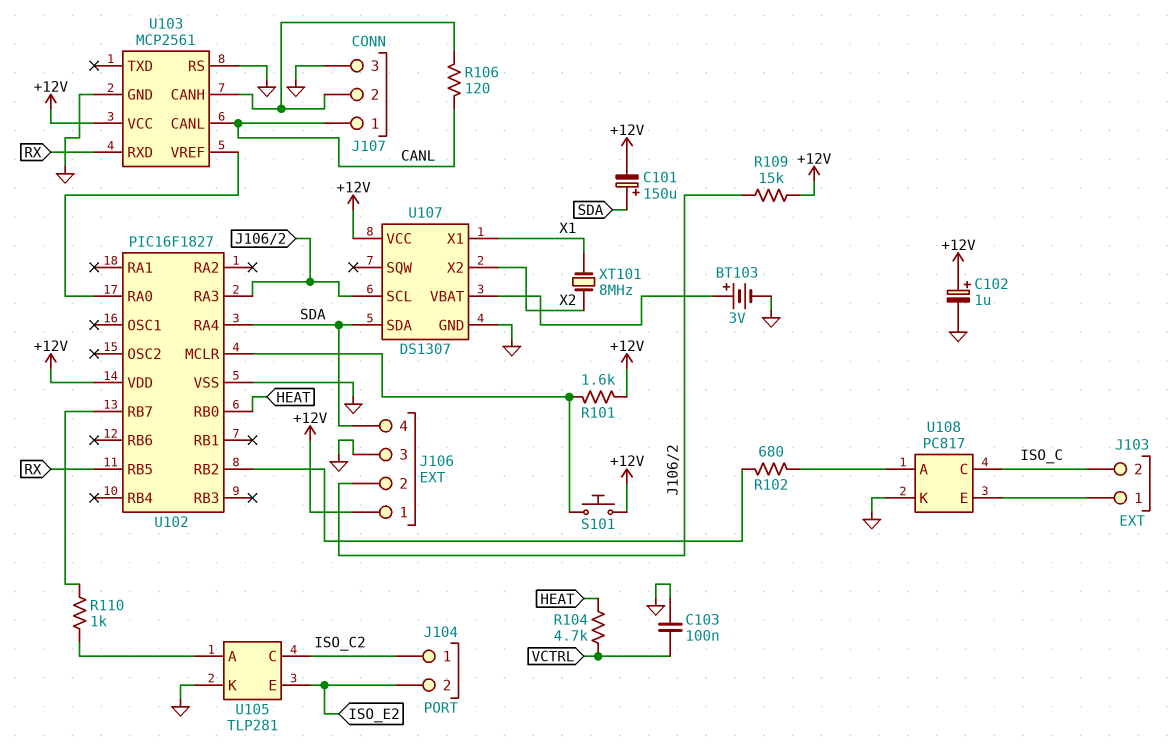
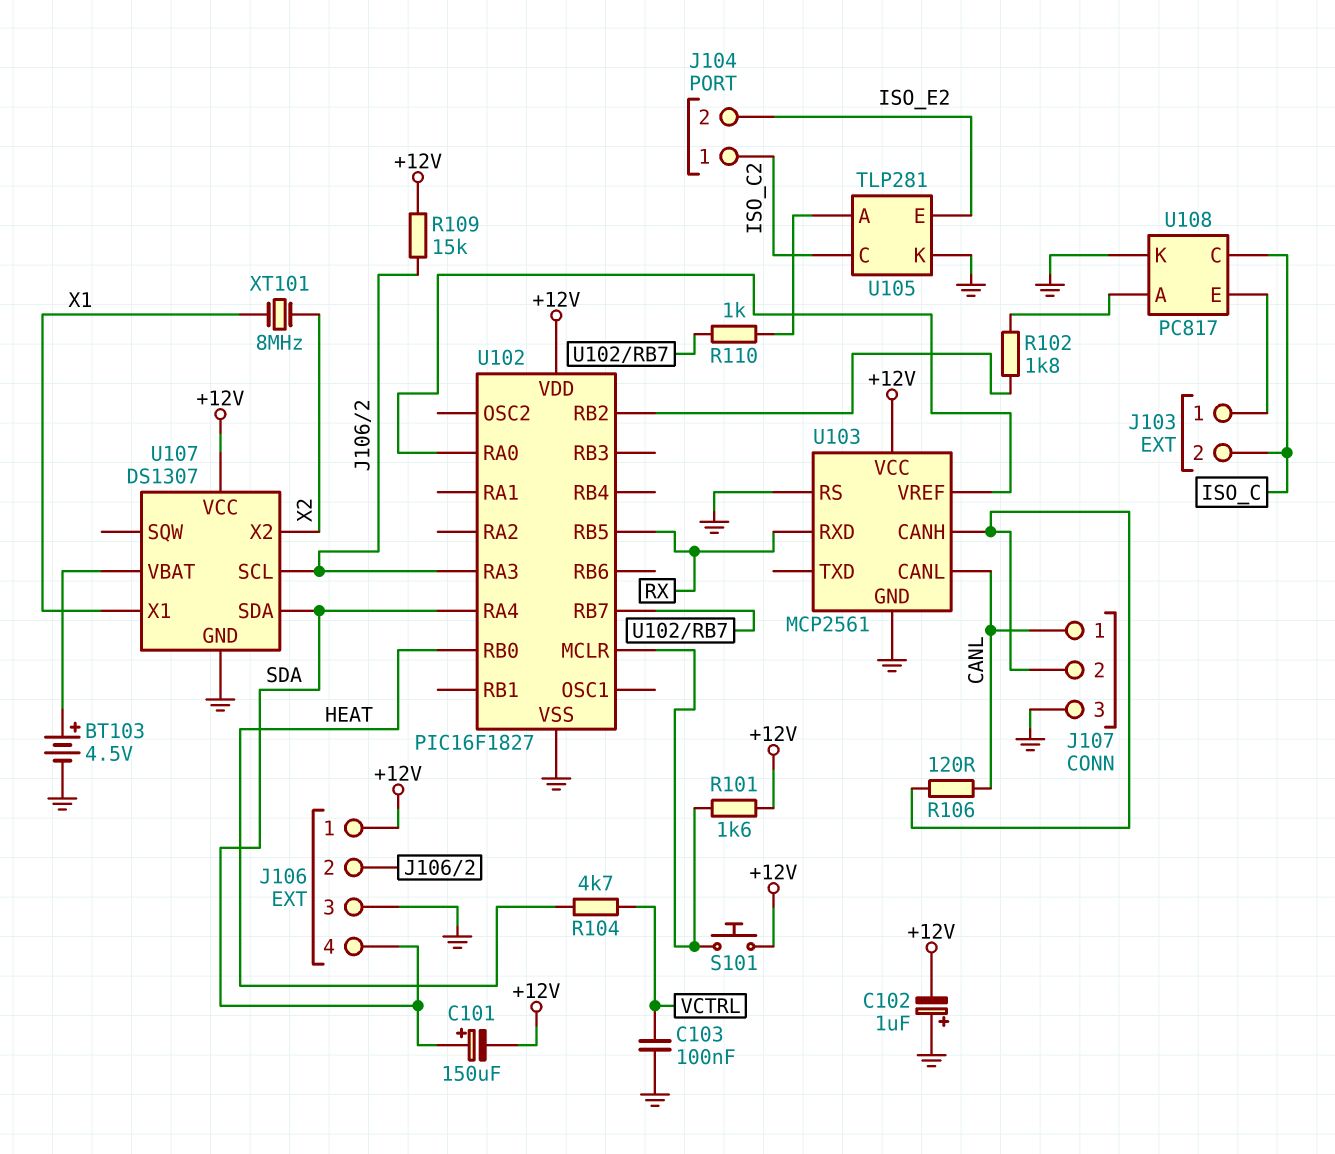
BT103: 3V (plus U107/VBAT, minus GND) -> 4.5V (plus U107/VBAT, minus GND)
C102: 1uF (plus +12V, minus GND) -> 1uF (plus GND, minus +12V)
R102: 680 (U102/RB2, U108/A) -> 1.8k (U102/RB2, U108/A)

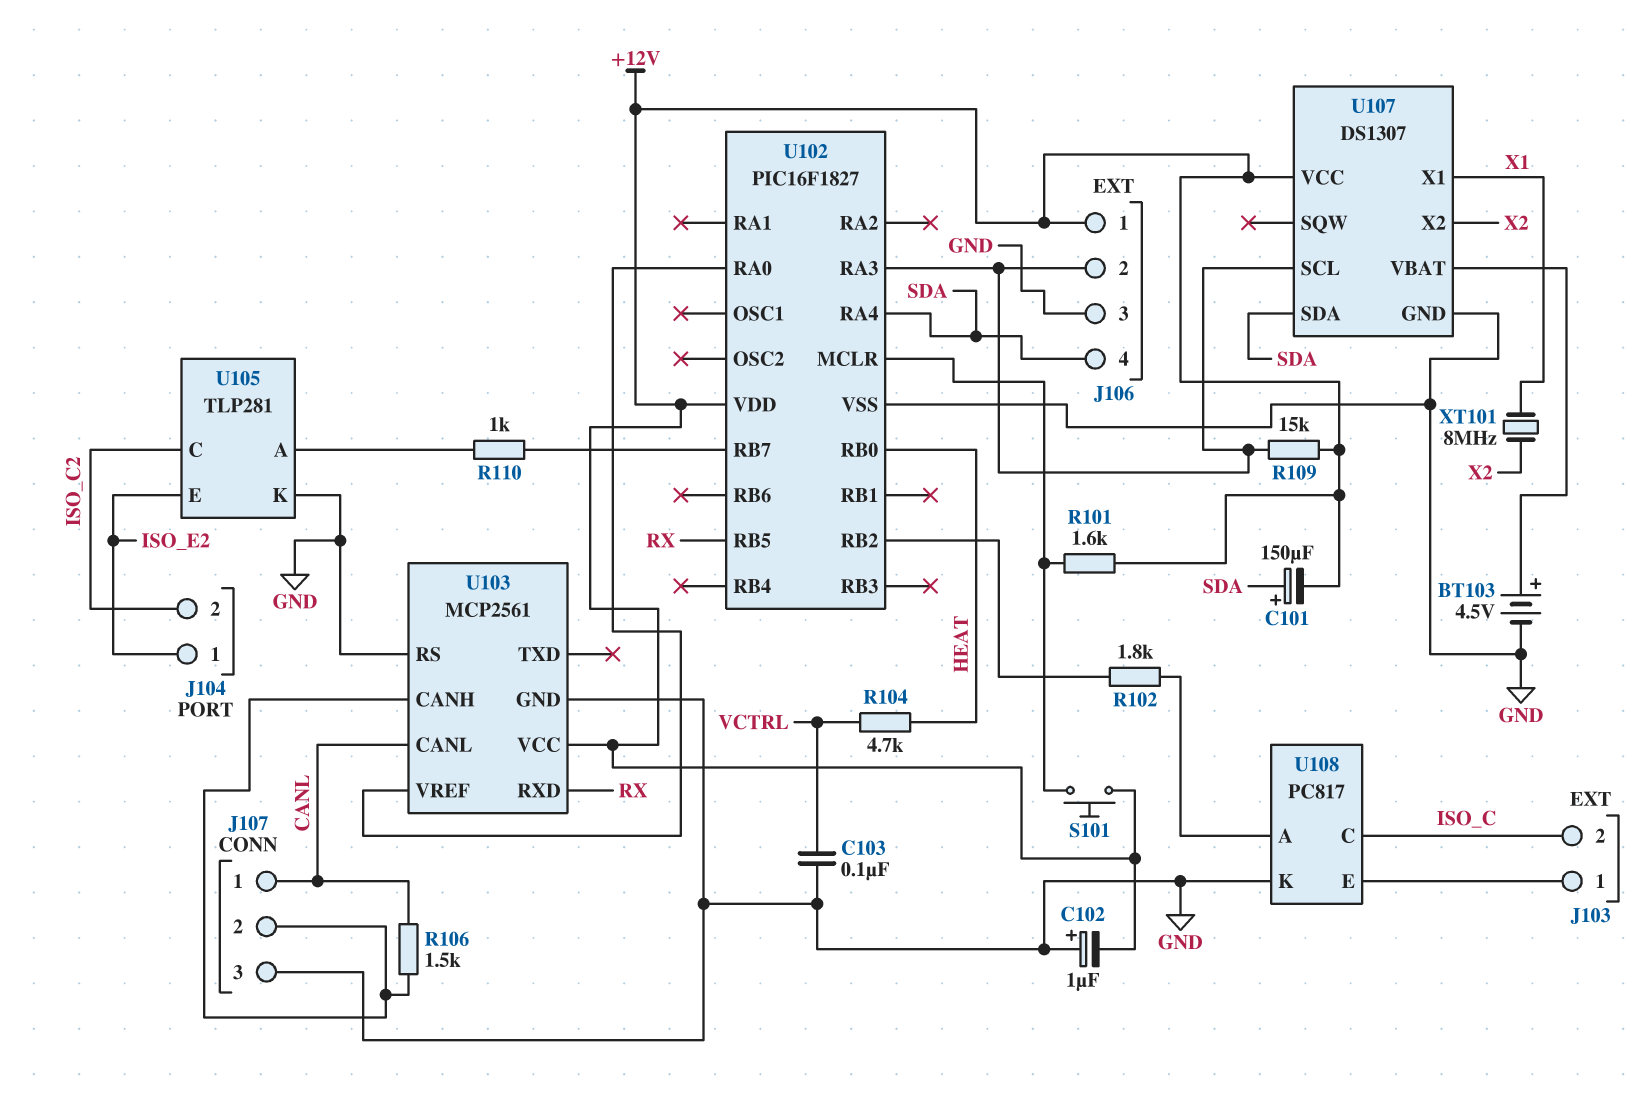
J104 pin 1: ISO_C2 -> ISO_E2
J104 pin 2: ISO_E2 -> ISO_C2
R106: 120 (CANL, J107/2) -> 1.5k (CANL, J107/2)

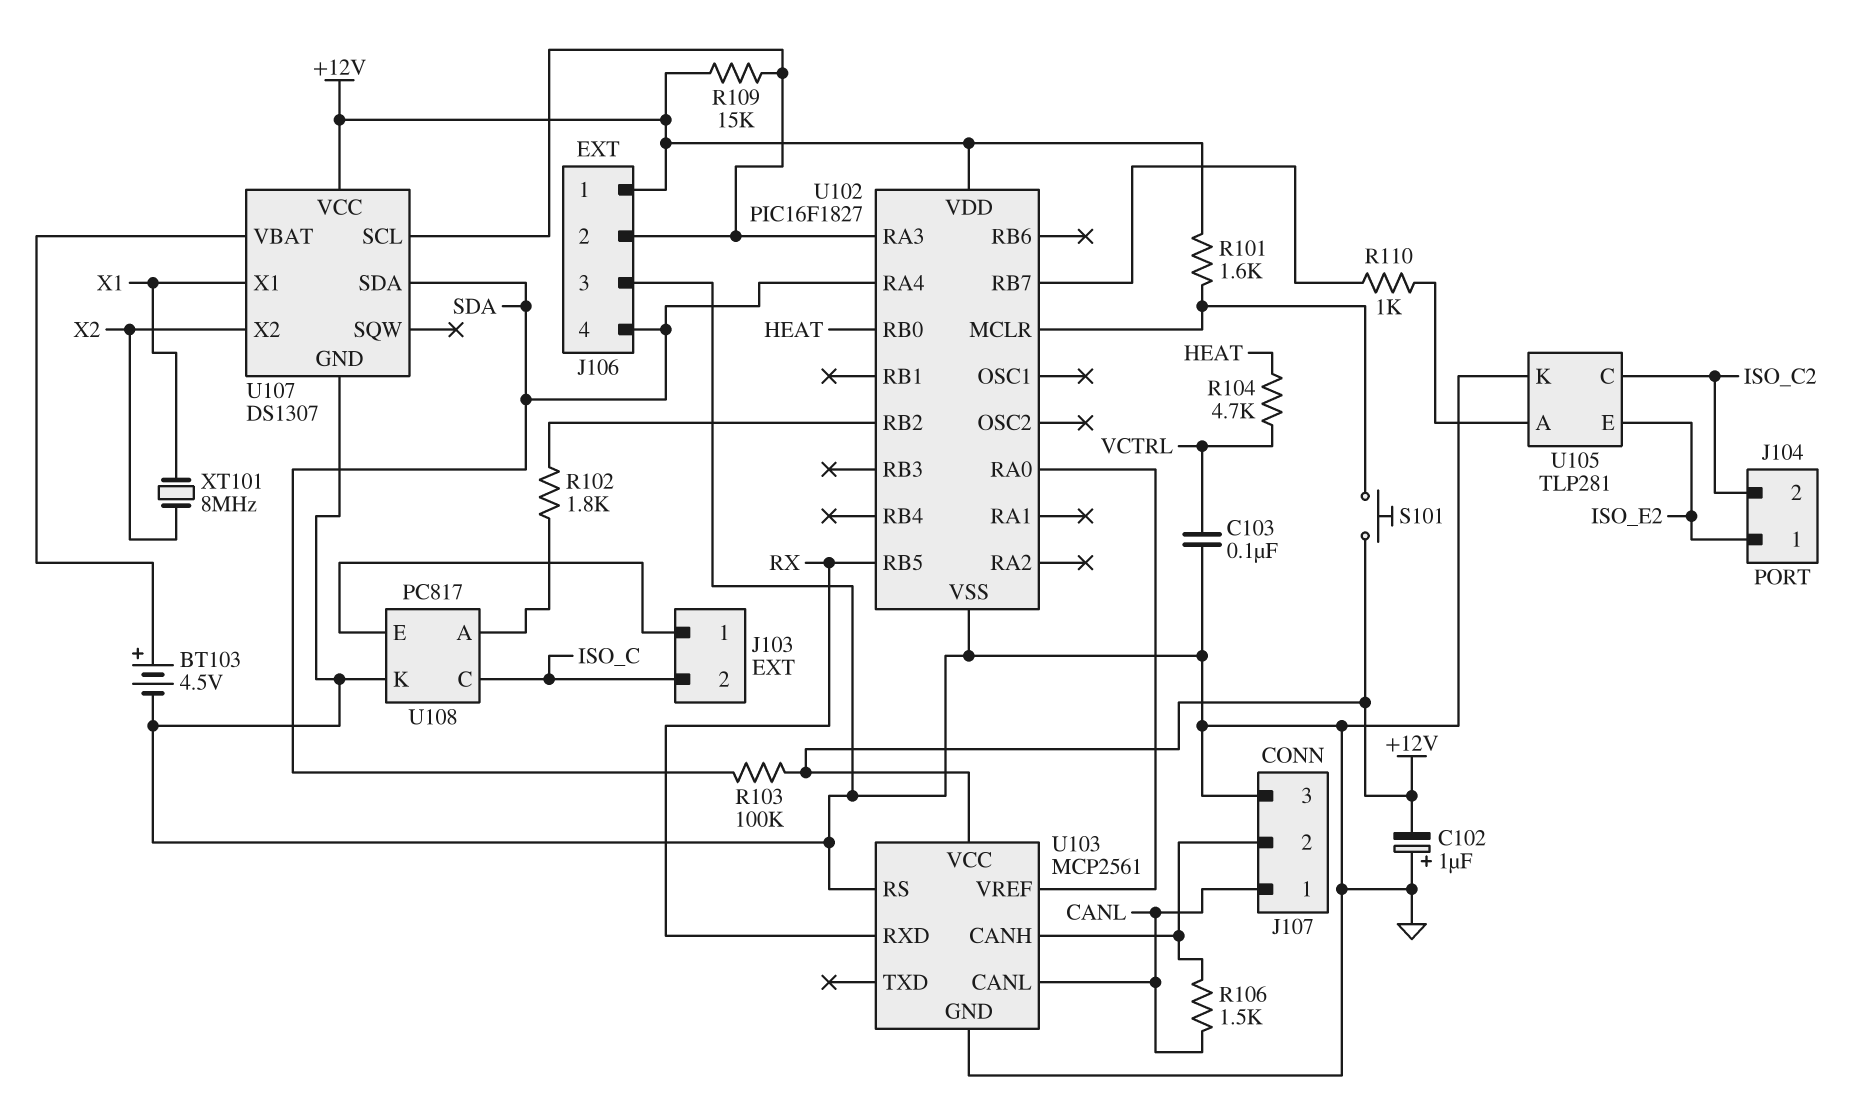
C101: 150uF (plus SDA, minus +12V) -> none
R103: none -> 100k (+12V, SDA)

